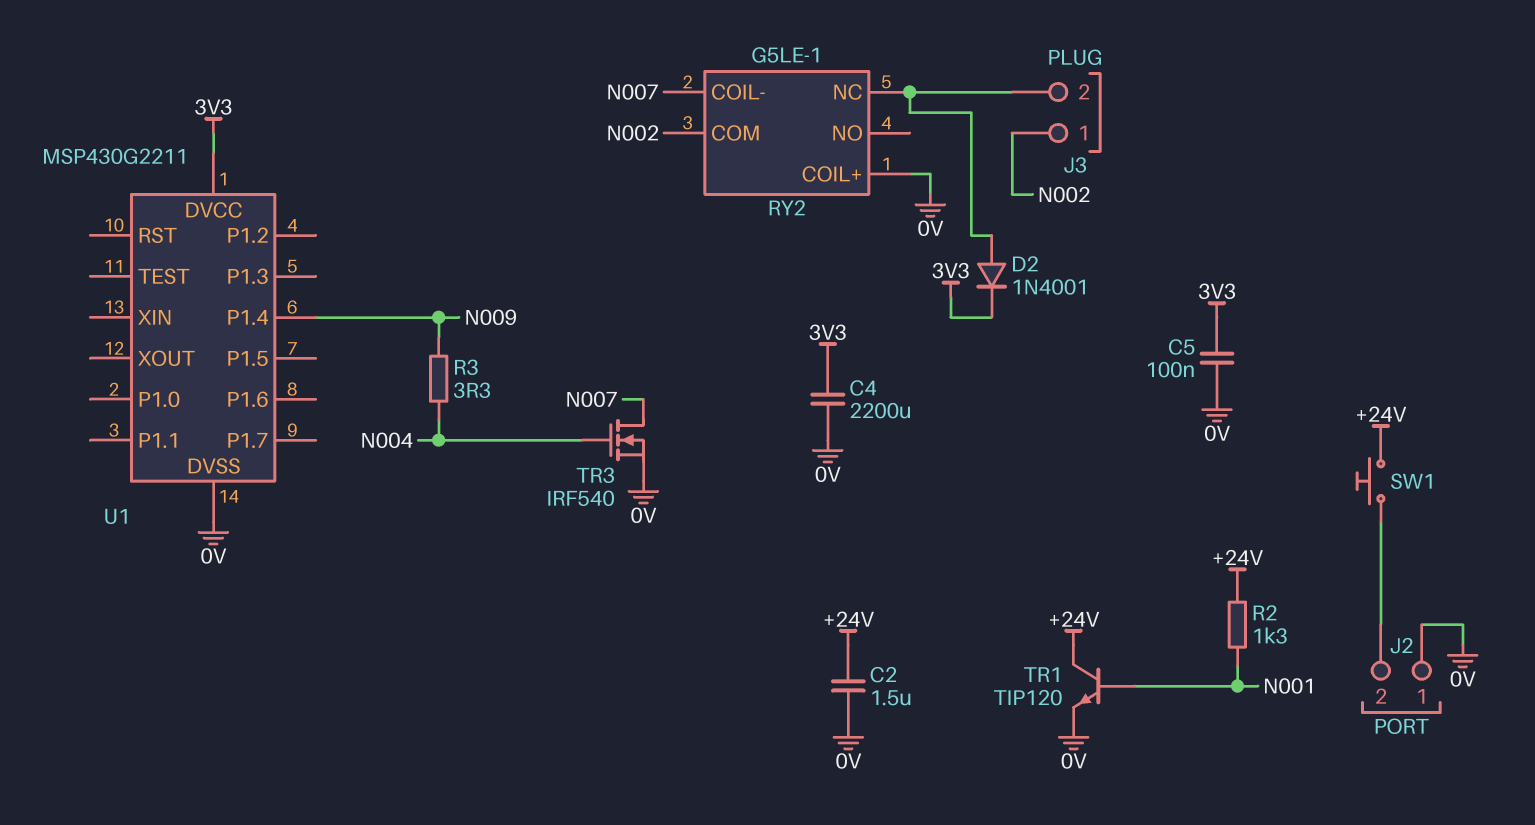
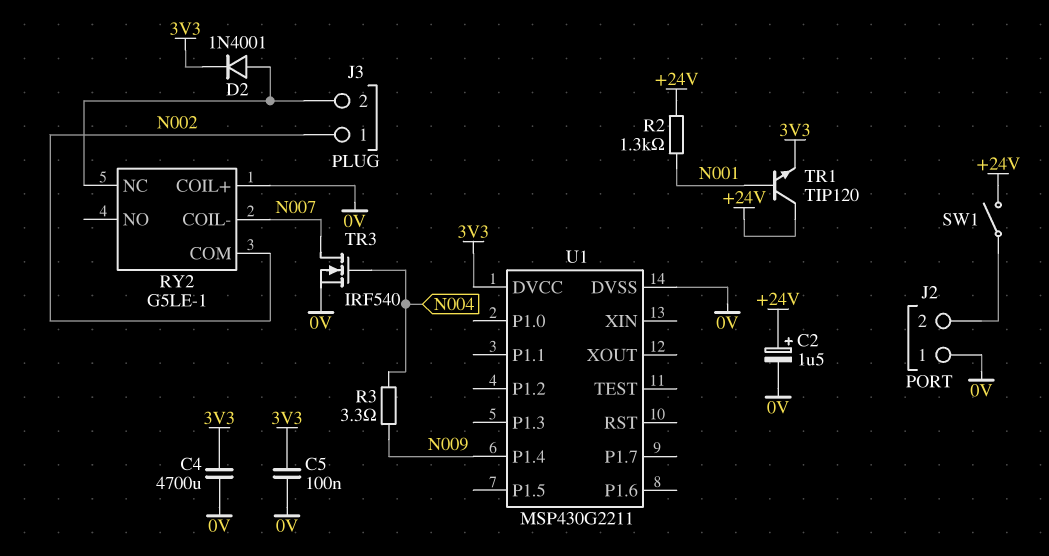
C2: 1.5uF (+24V, 0V) -> 1.5uF (plus +24V, minus 0V)
C4: 2200uF (0V, 3V3) -> 4700uF (0V, 3V3)
SW1: button (+24V, J2/2) -> switch (+24V, J2/2)
TR1: NPN TIP120 (B N001, C +24V, E 0V) -> NPN TIP120 (B N001, C +24V, E 3V3)

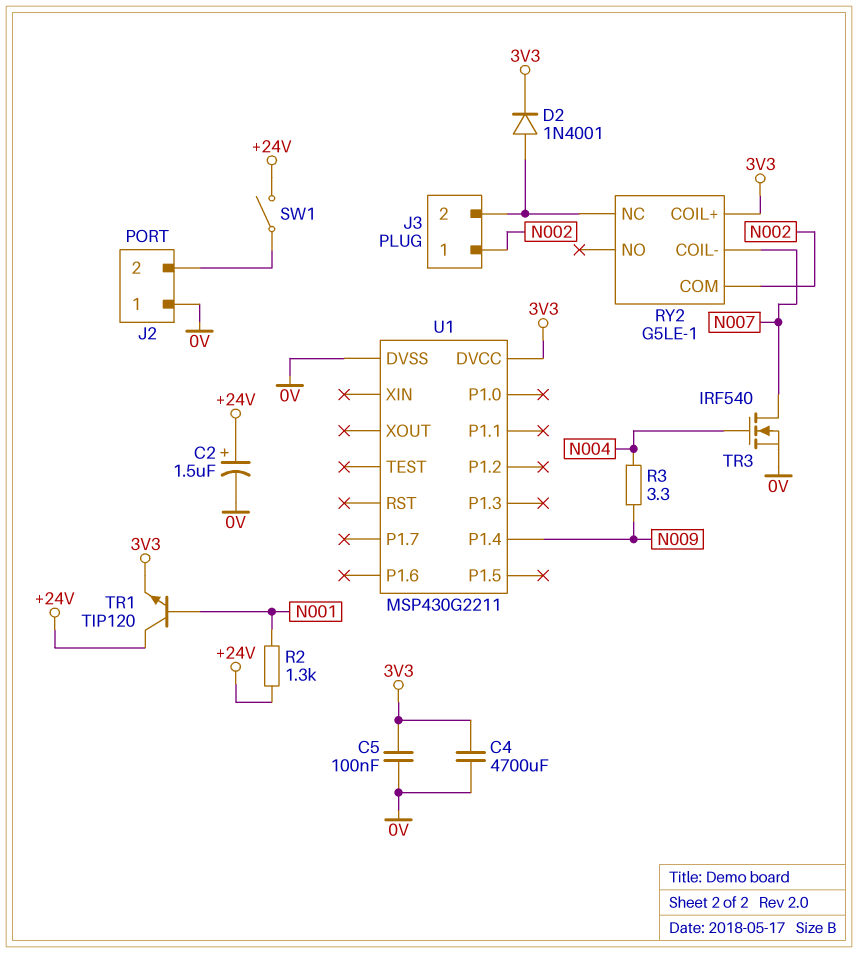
RY2 pin COIL+: 0V -> 3V3

